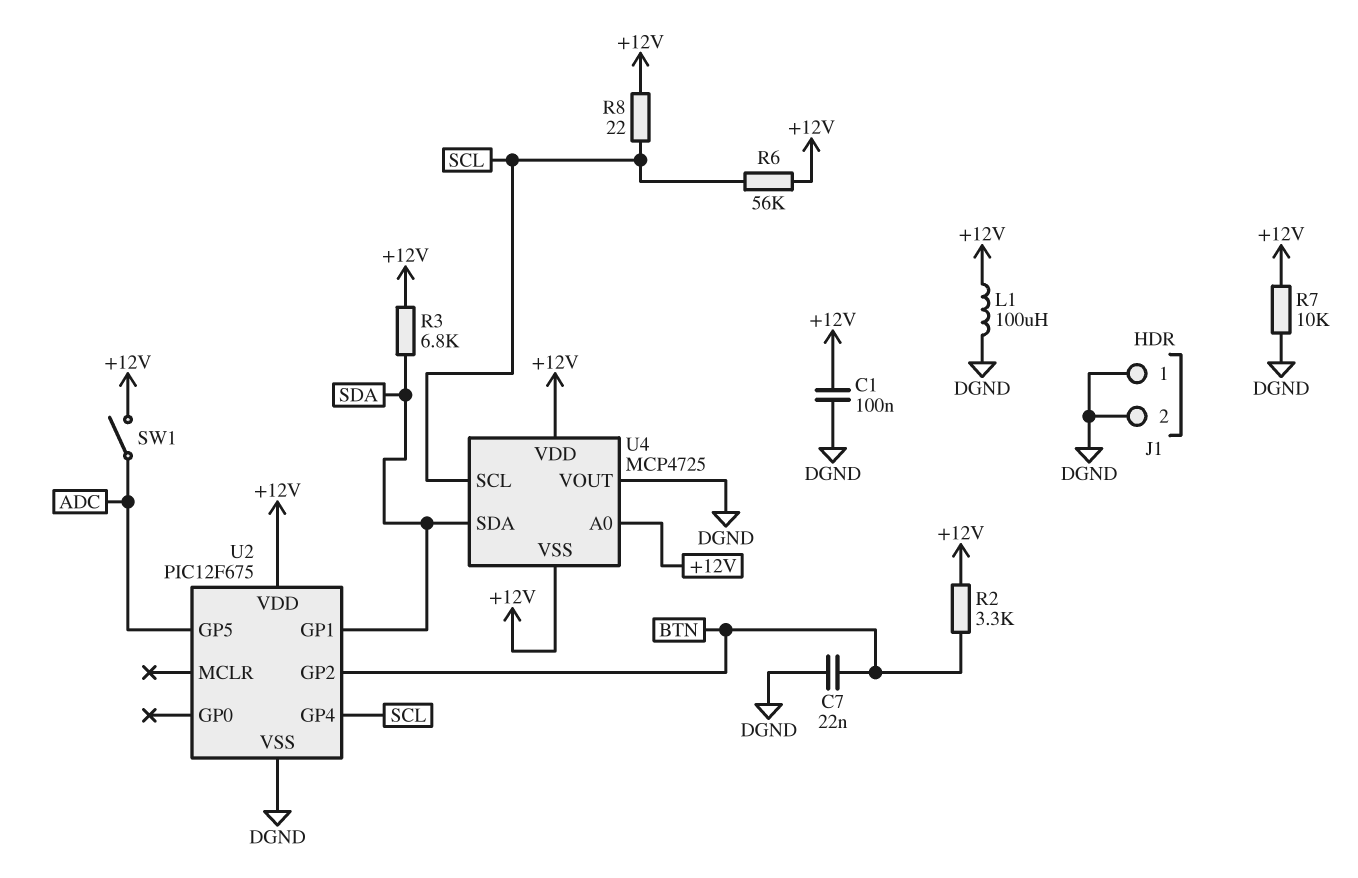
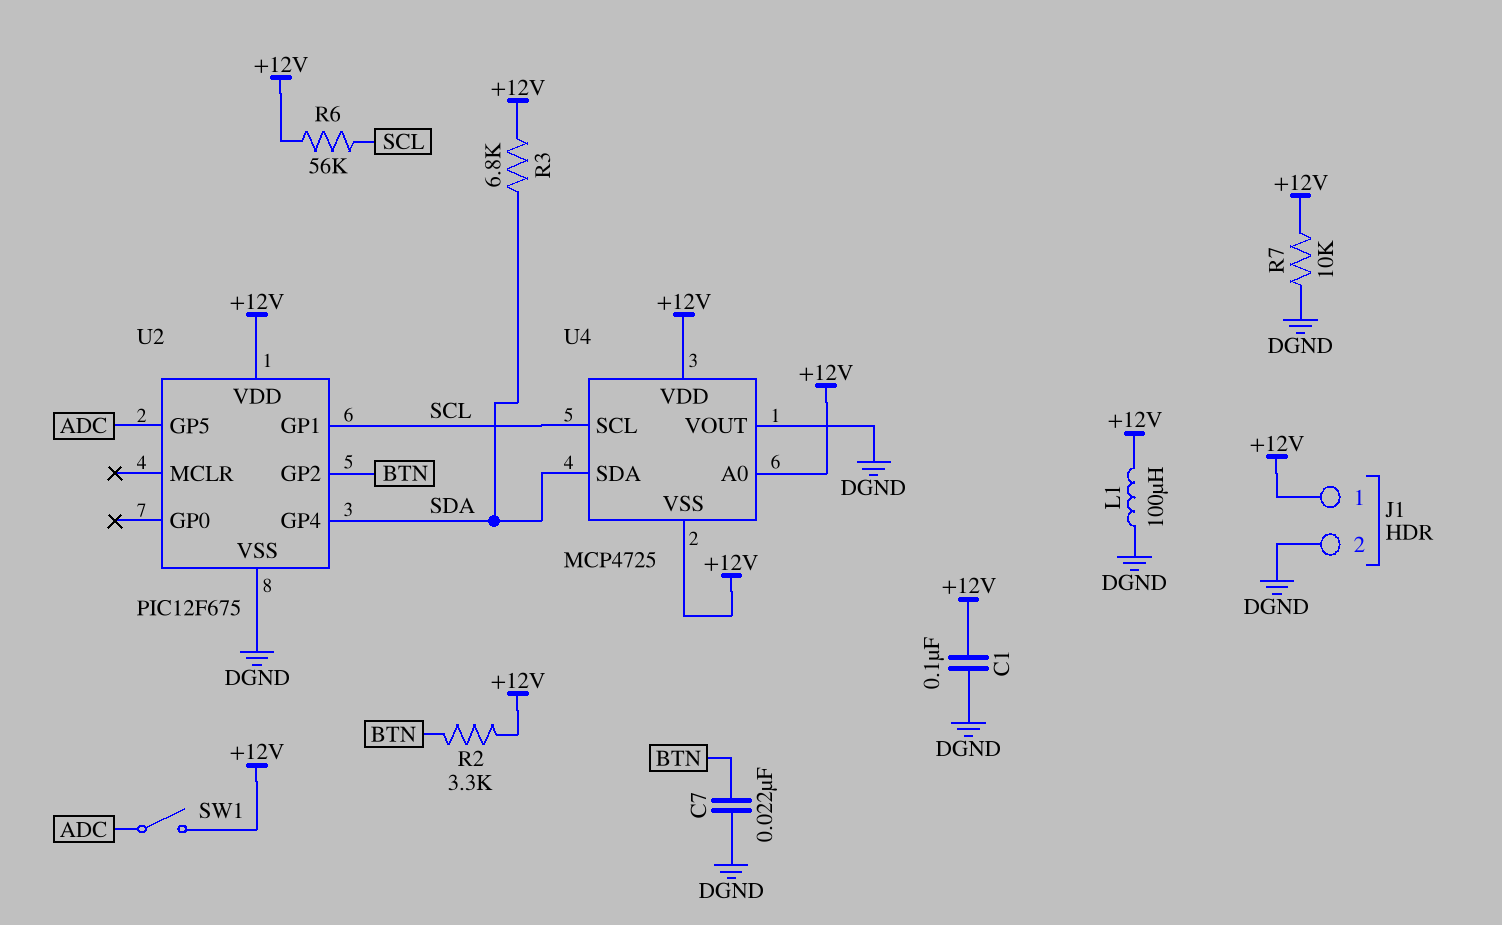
J1 pin 1: DGND -> +12V
R8: 22 (+12V, SCL) -> none
U2 pin GP1: SDA -> SCL
U2 pin GP4: SCL -> SDA

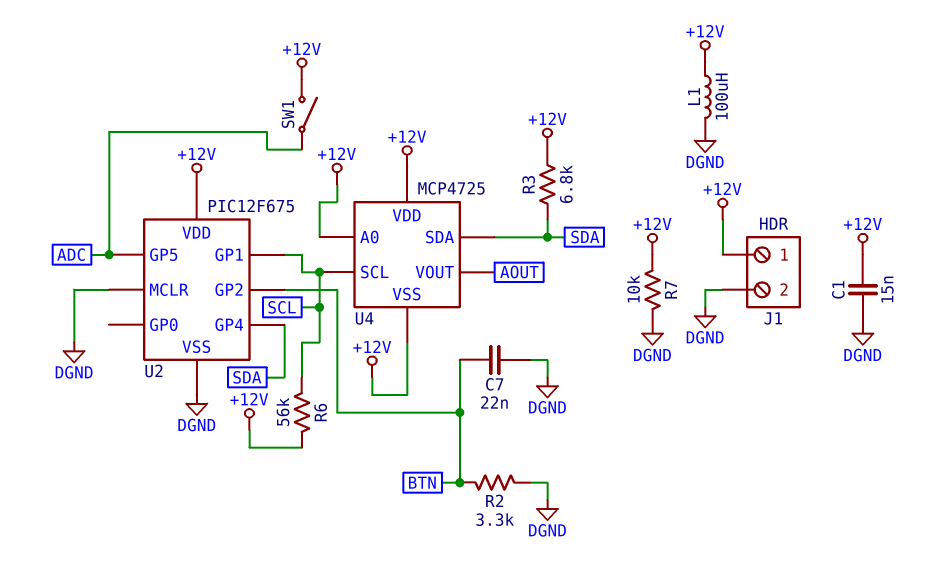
C1: 100nF (+12V, DGND) -> 15nF (+12V, DGND)
R2: 3.3k (+12V, BTN) -> 3.3k (BTN, DGND)
U2 pin MCLR: none -> DGND
U4 pin VOUT: DGND -> AOUT

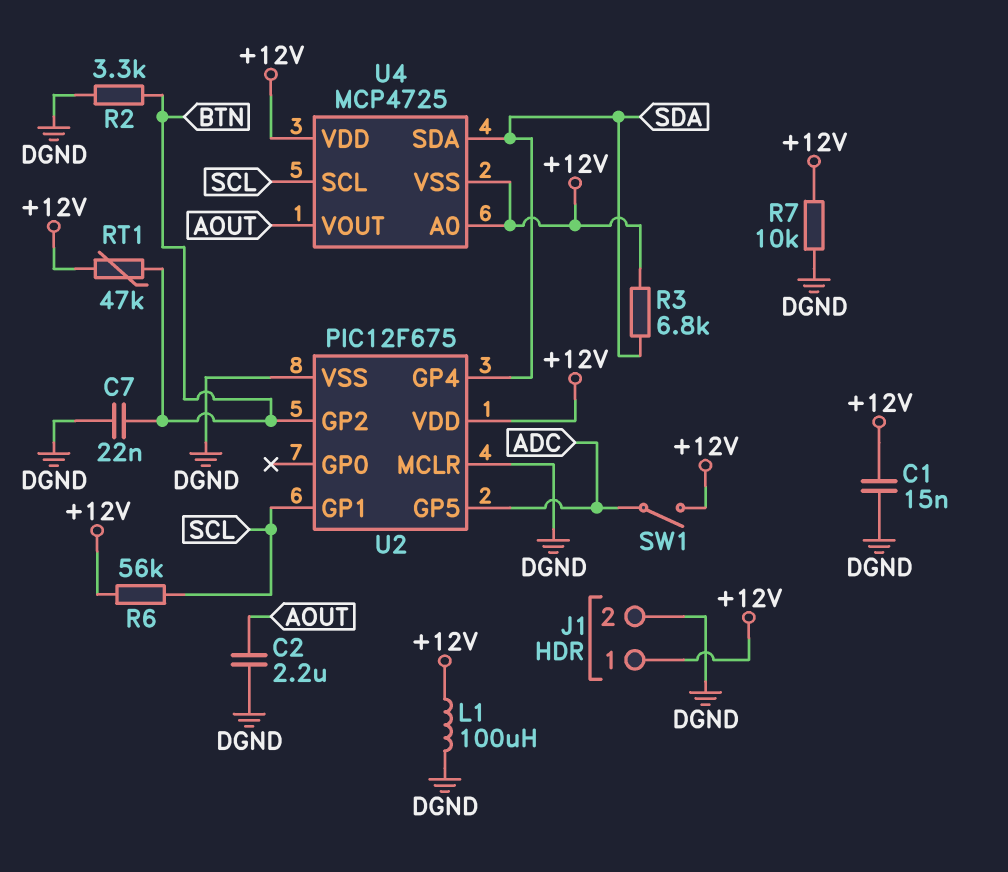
C2: none -> 2.2uF (AOUT, DGND)
RT1: none -> 47k (+12V, BTN)

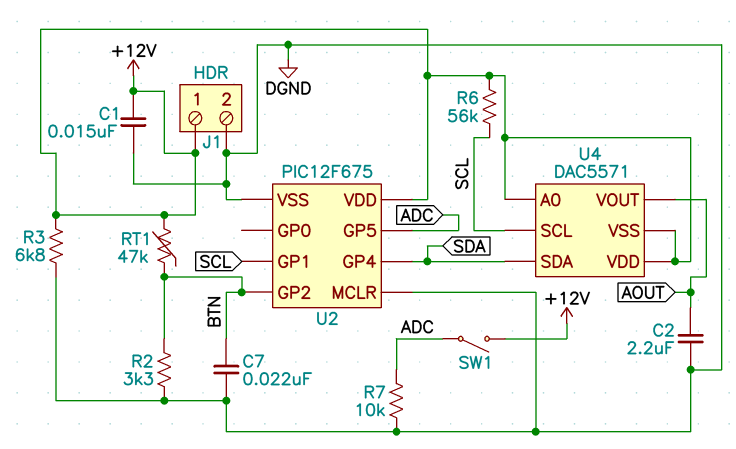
L1: 100uH (+12V, DGND) -> none
R3: 6.8k (+12V, SDA) -> 6.8k (+12V, DGND)
R7: 10k (+12V, DGND) -> 10k (ADC, DGND)
U4: MCP4725 -> DAC5571

